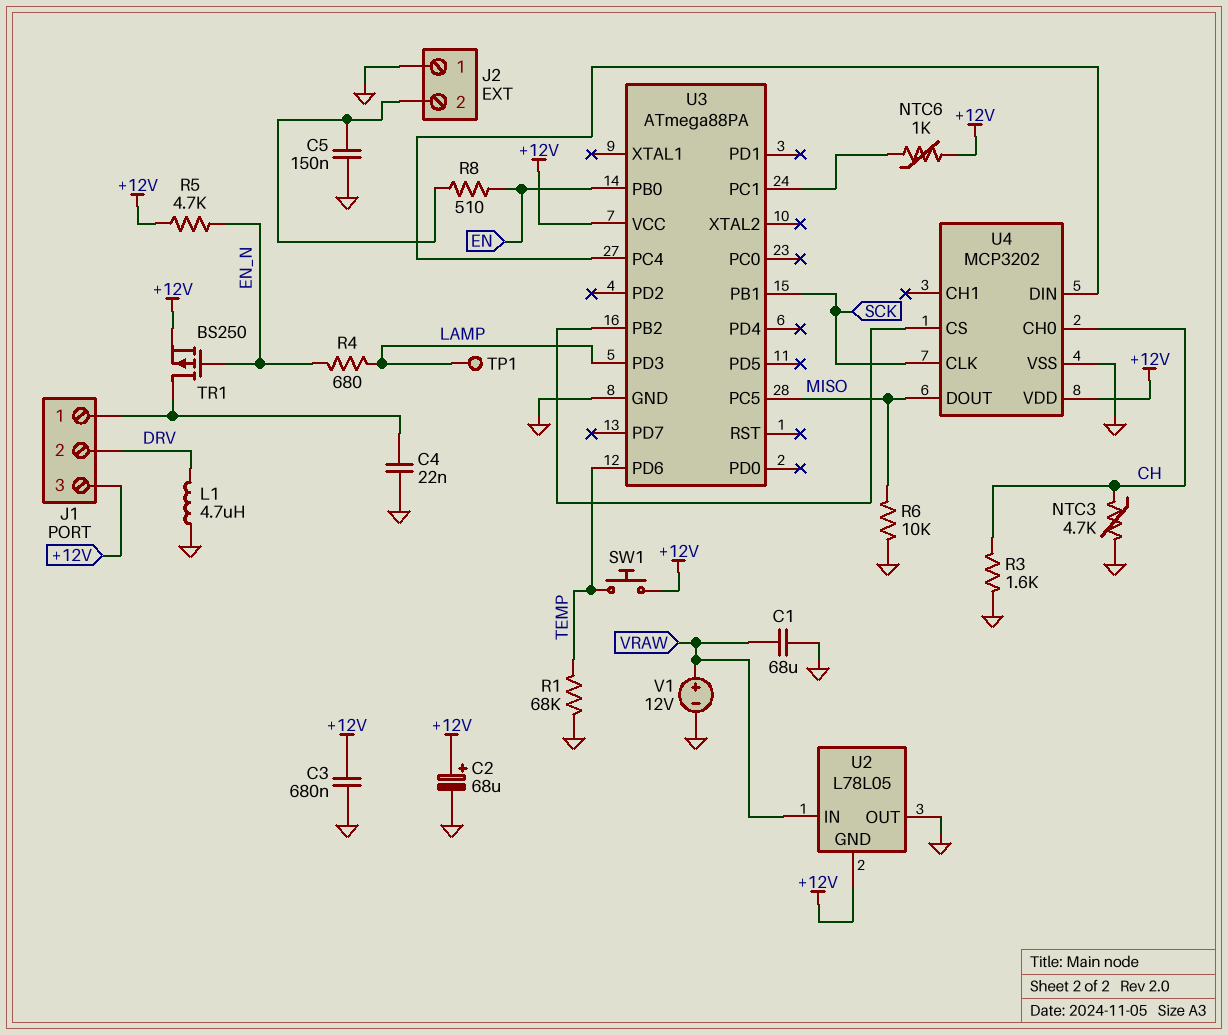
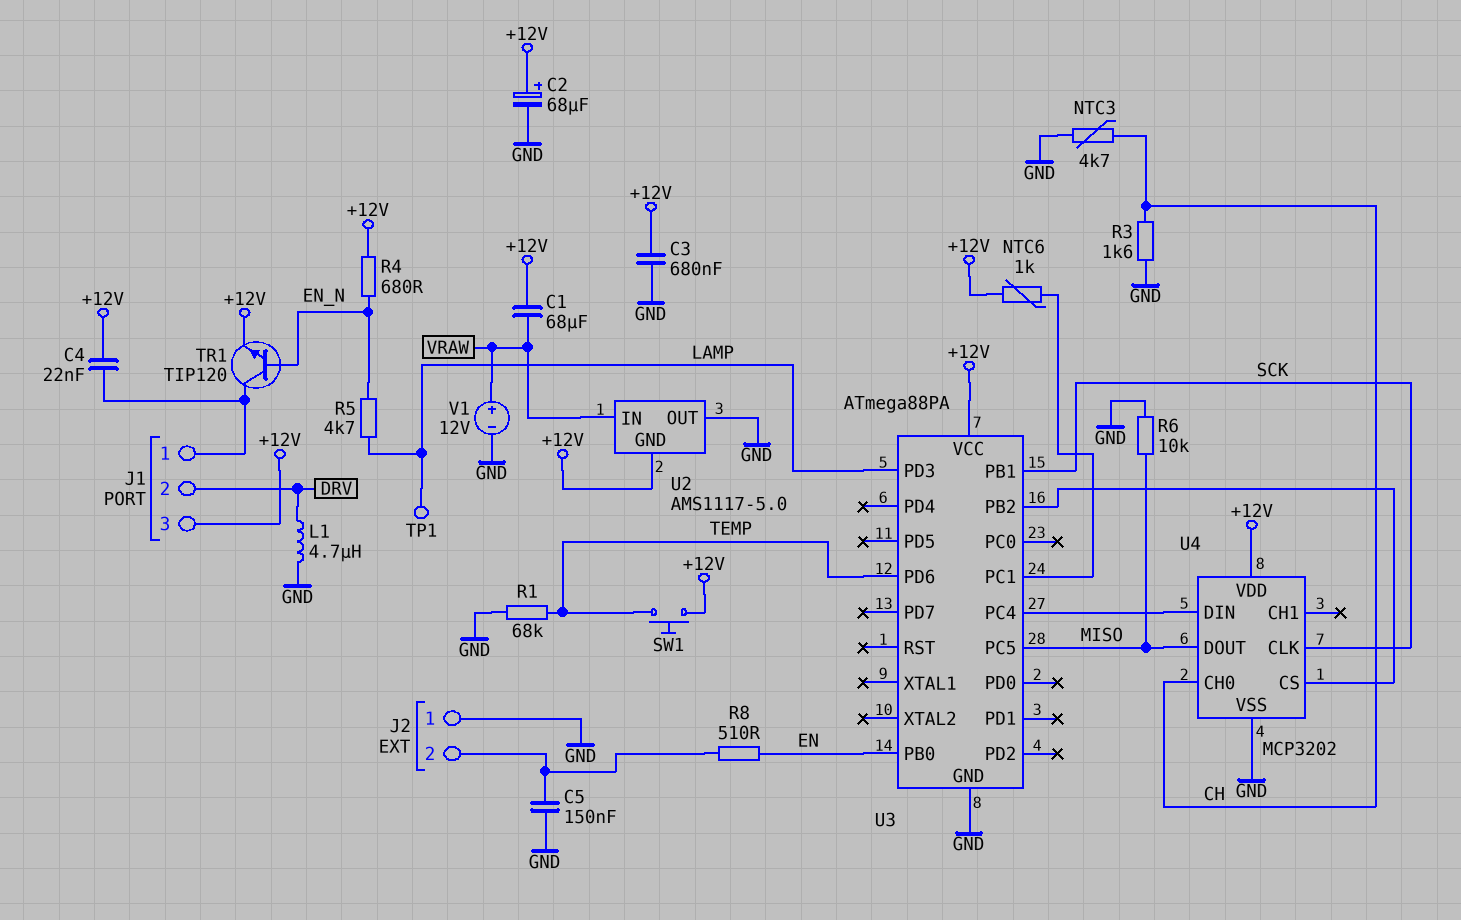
C1: 68uF (GND, VRAW) -> 68uF (+12V, VRAW)
C4: 22nF (GND, J1/1) -> 22nF (+12V, J1/1)
R4: 680 (EN_N, LAMP) -> 680 (+12V, EN_N)
R5: 4.7k (+12V, EN_N) -> 4.7k (EN_N, LAMP)
TR1: PMOS BS250 (G EN_N, D J1/1, S +12V) -> NPN TIP120 (B EN_N, C J1/1, E +12V)
U2: L78L05 -> AMS1117-5.0

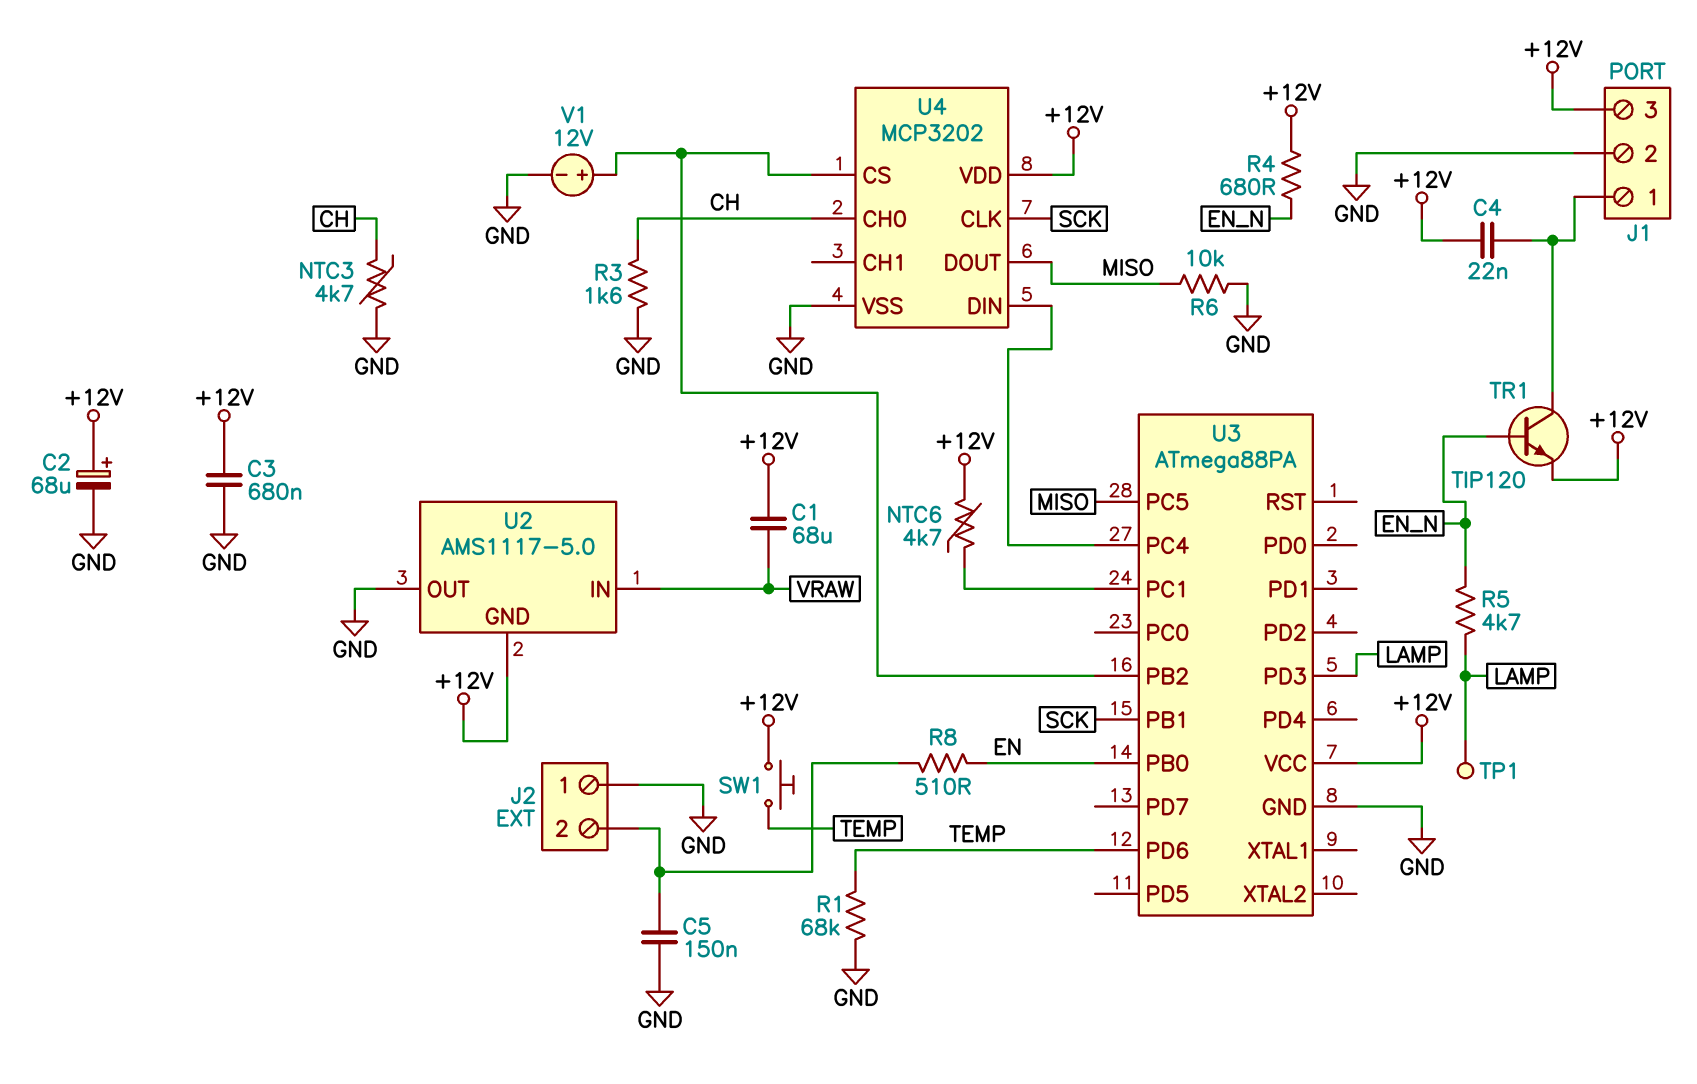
J1 pin 2: DRV -> GND
L1: 4.7uH (DRV, GND) -> none
NTC6: 1k (+12V, U3/PC1) -> 4.7k (+12V, U3/PC1)
V1: 12V (plus VRAW, minus GND) -> 12V (plus U3/PB2, minus GND)

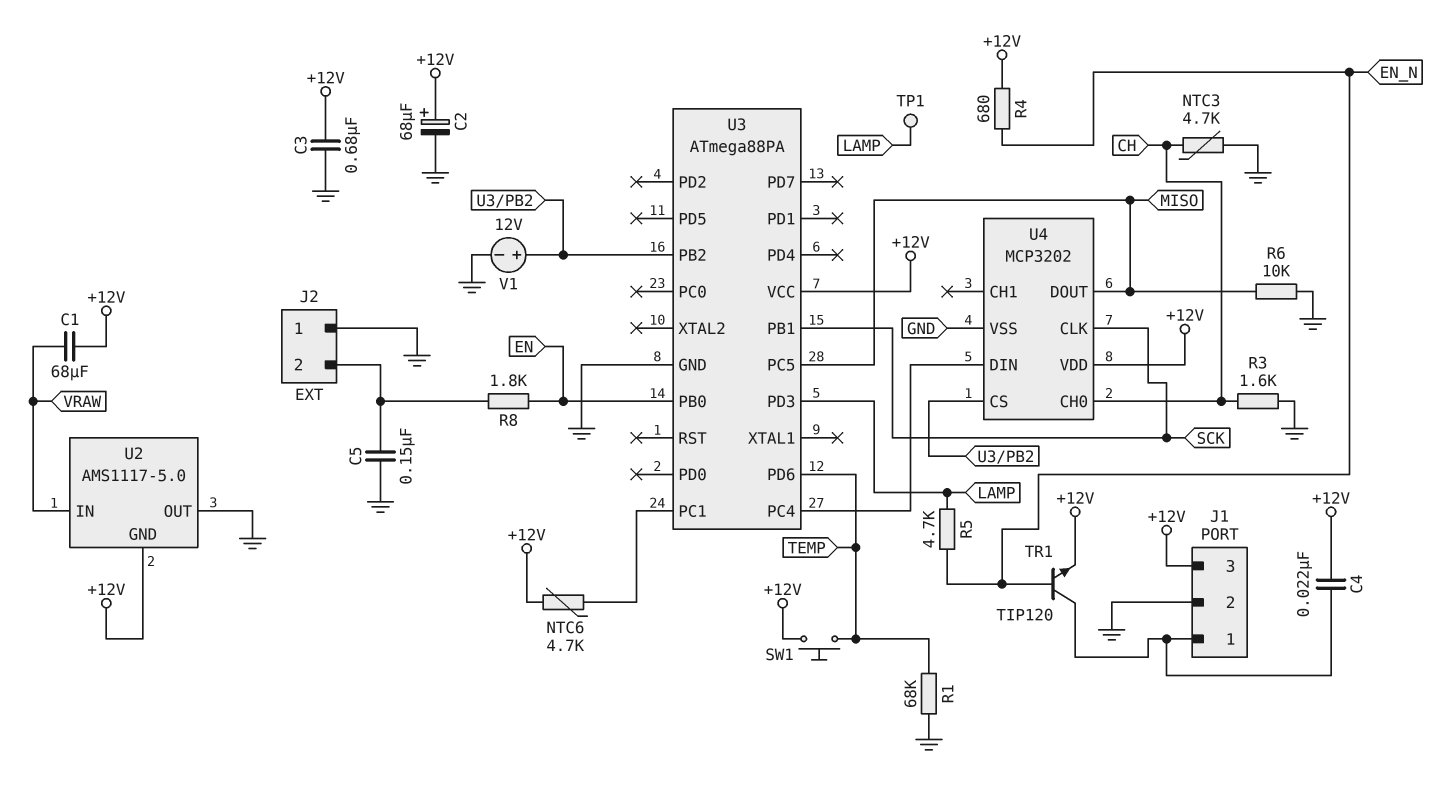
R8: 510 (EN, J2/2) -> 1.8k (EN, J2/2)

